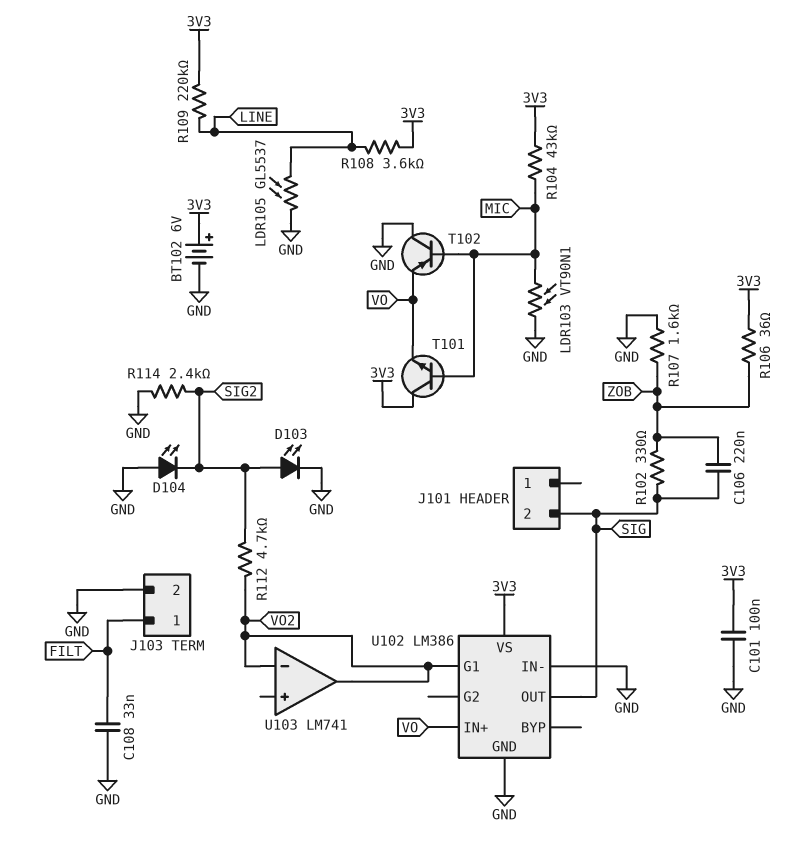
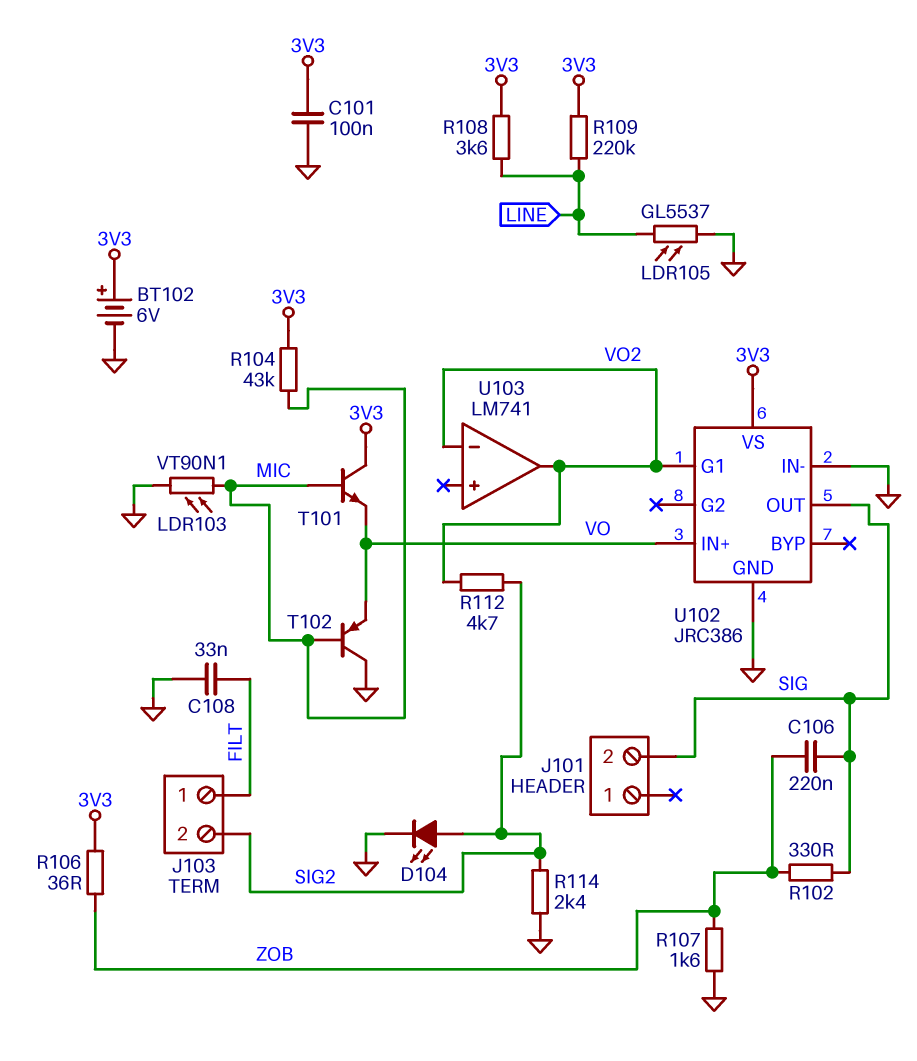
D103: LED (A SIG2, K GND) -> none
D104: LED (A GND, K SIG2) -> LED (A SIG2, K GND)
J103 pin 2: GND -> SIG2
U102: LM386 -> JRC386

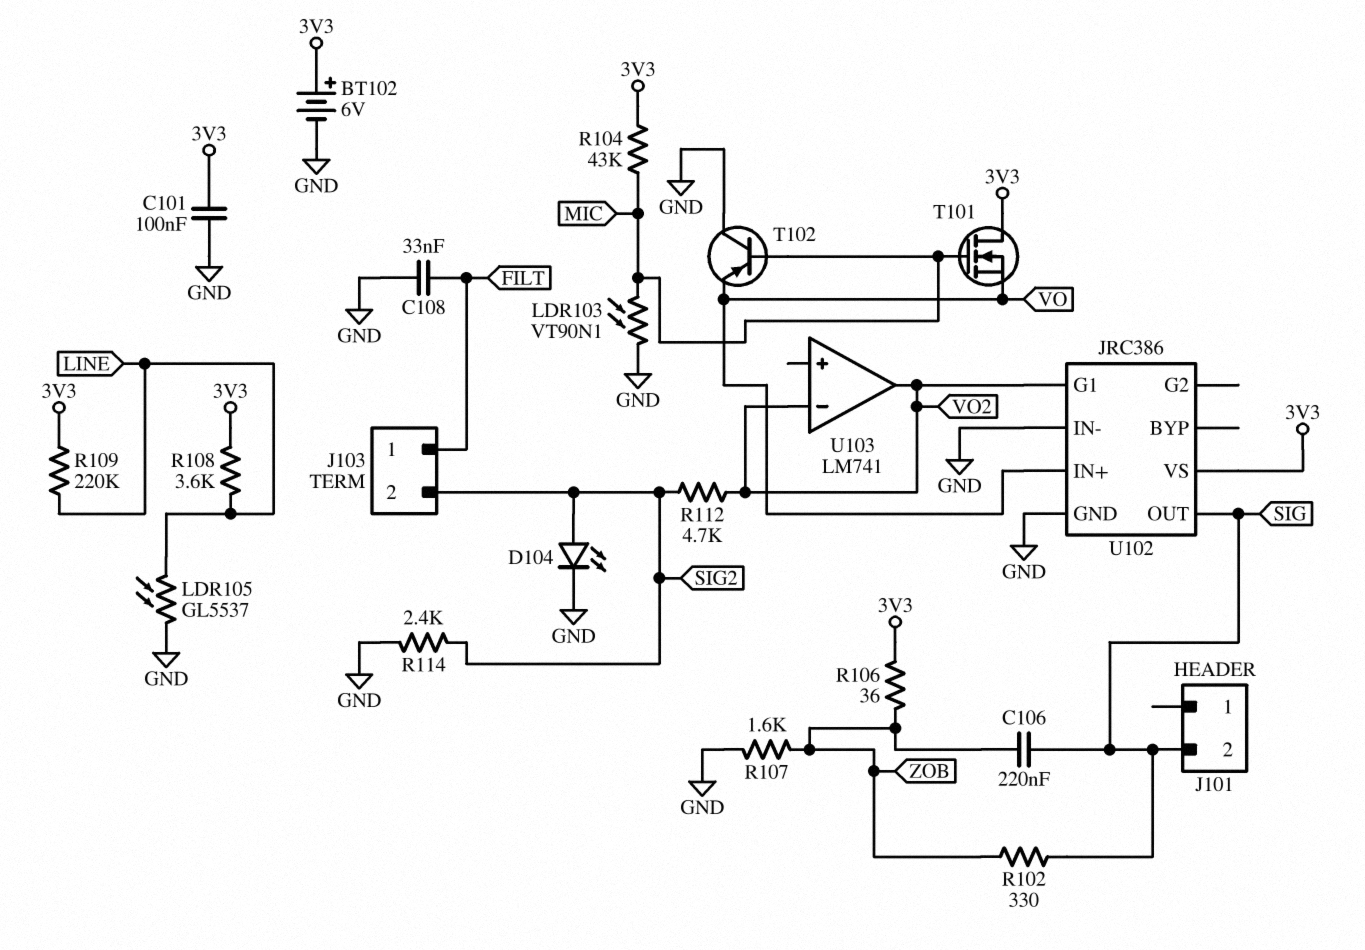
T101: NPN (B MIC, C 3V3, E VO) -> NMOS (G MIC, D 3V3, S VO)

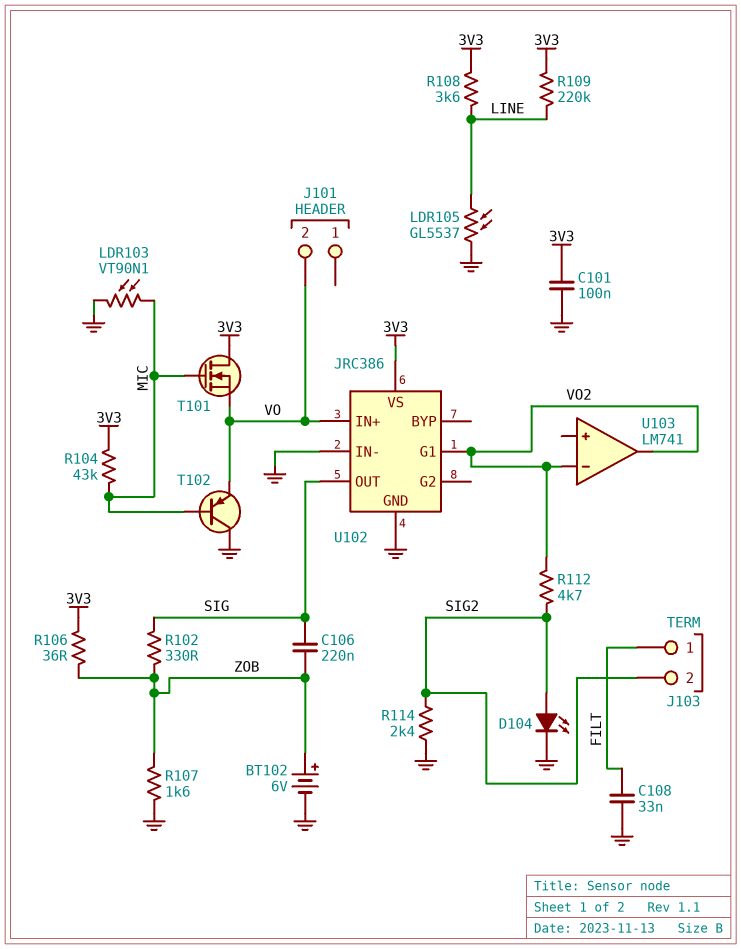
BT102: 6V (plus 3V3, minus GND) -> 6V (plus ZOB, minus GND)
J101 pin 2: SIG -> VO

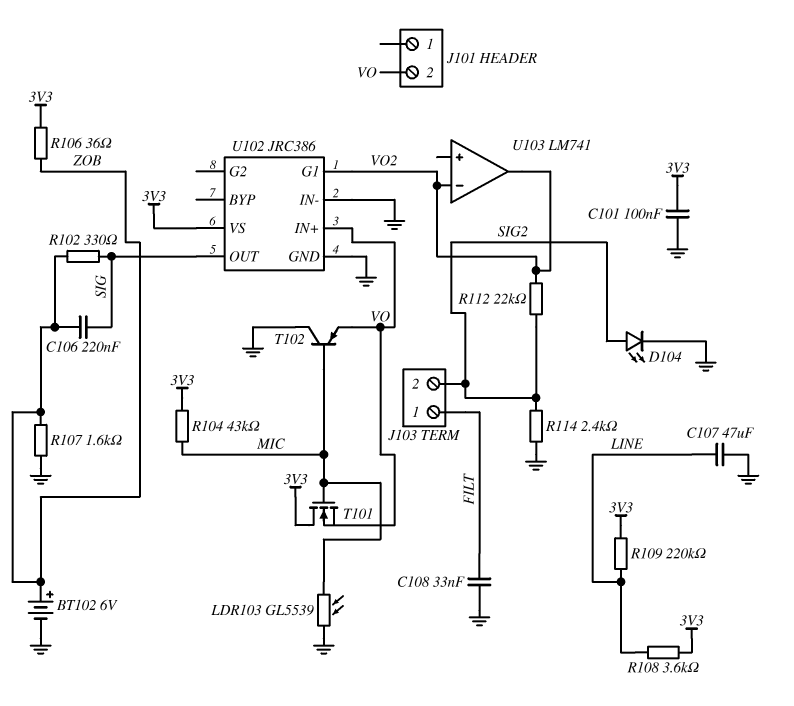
C107: none -> 47uF (GND, LINE)
LDR103: VT90N1 (GND, MIC) -> GL5539 (GND, MIC)
LDR105: GL5537 (GND, LINE) -> none
R112: 4.7k (SIG2, VO2) -> 22k (SIG2, VO2)

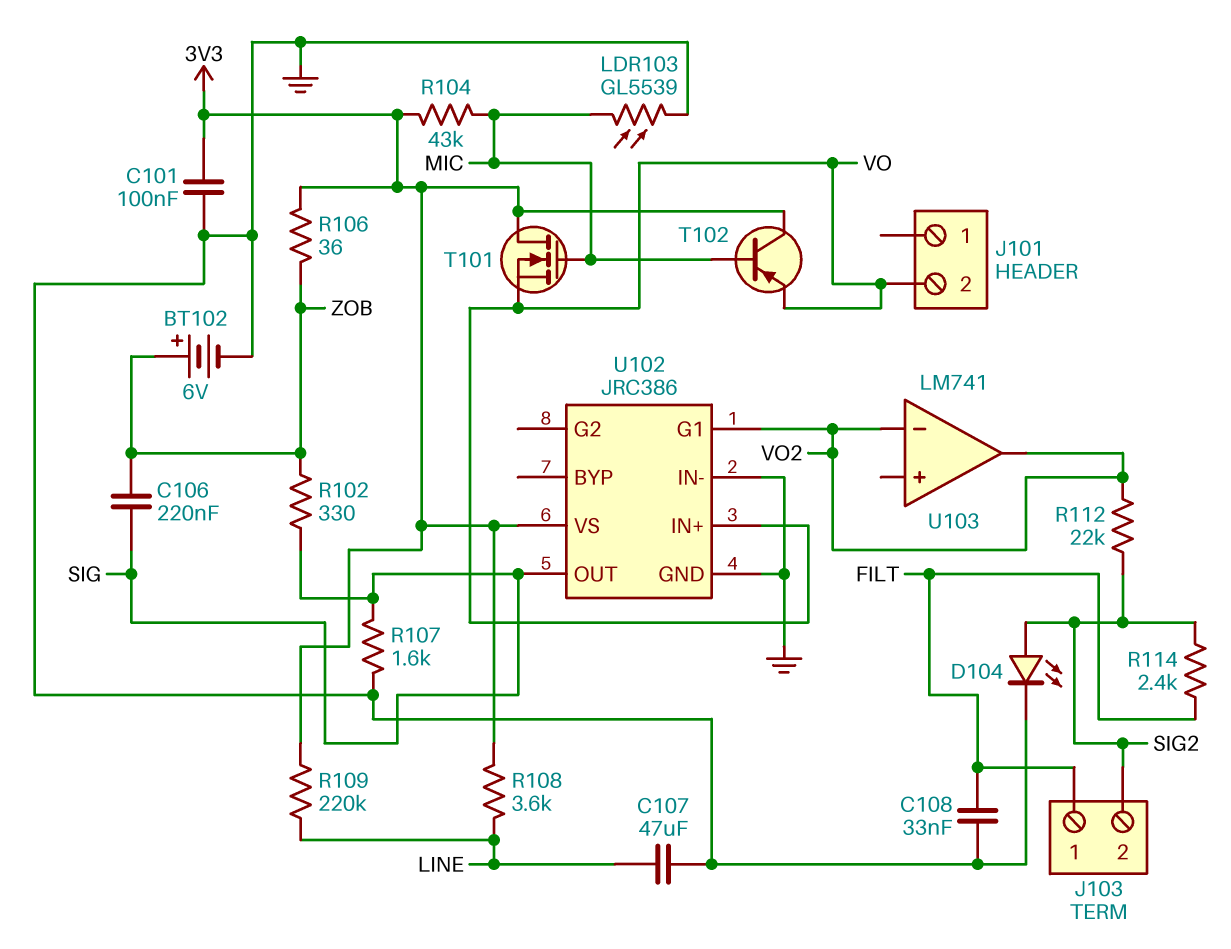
R107: 1.6k (GND, ZOB) -> 1.6k (GND, SIG)
R114: 2.4k (GND, SIG2) -> 2.4k (FILT, SIG2)
T102: PNP (B MIC, C GND, E VO) -> PNP (B MIC, C 3V3, E VO)

